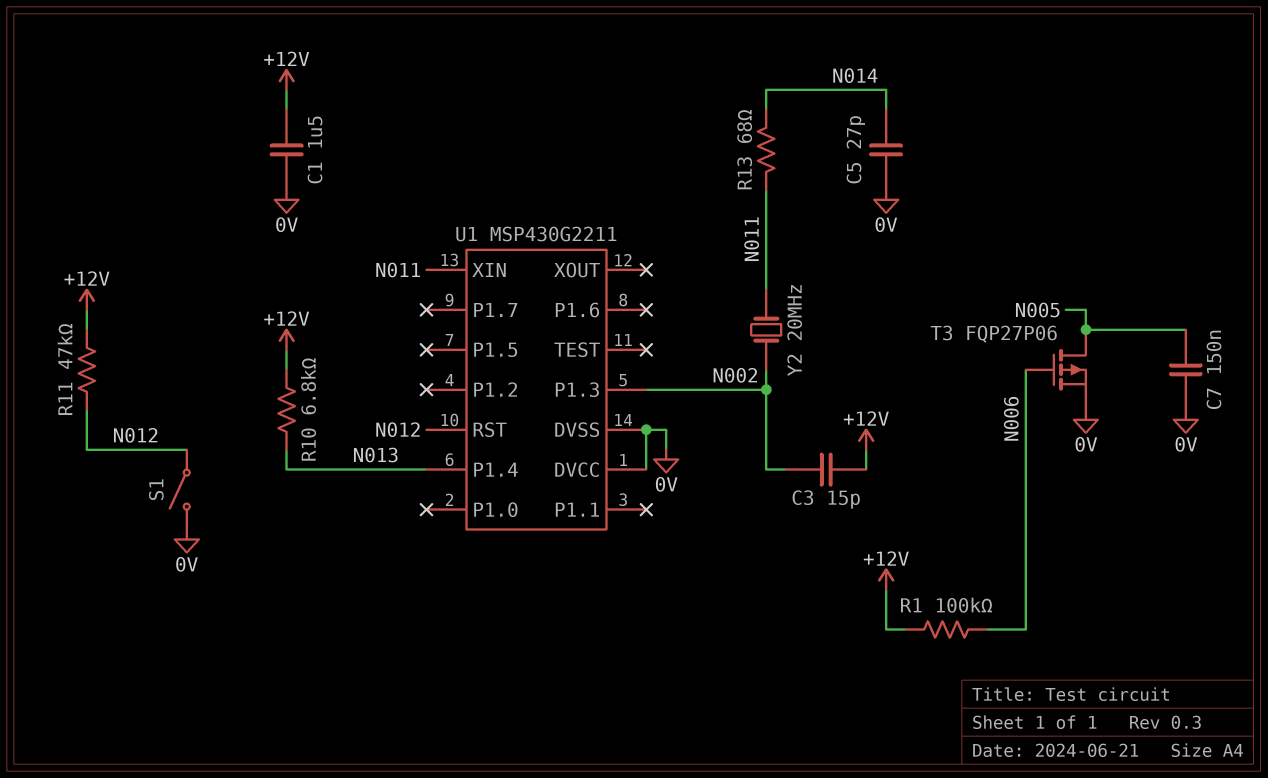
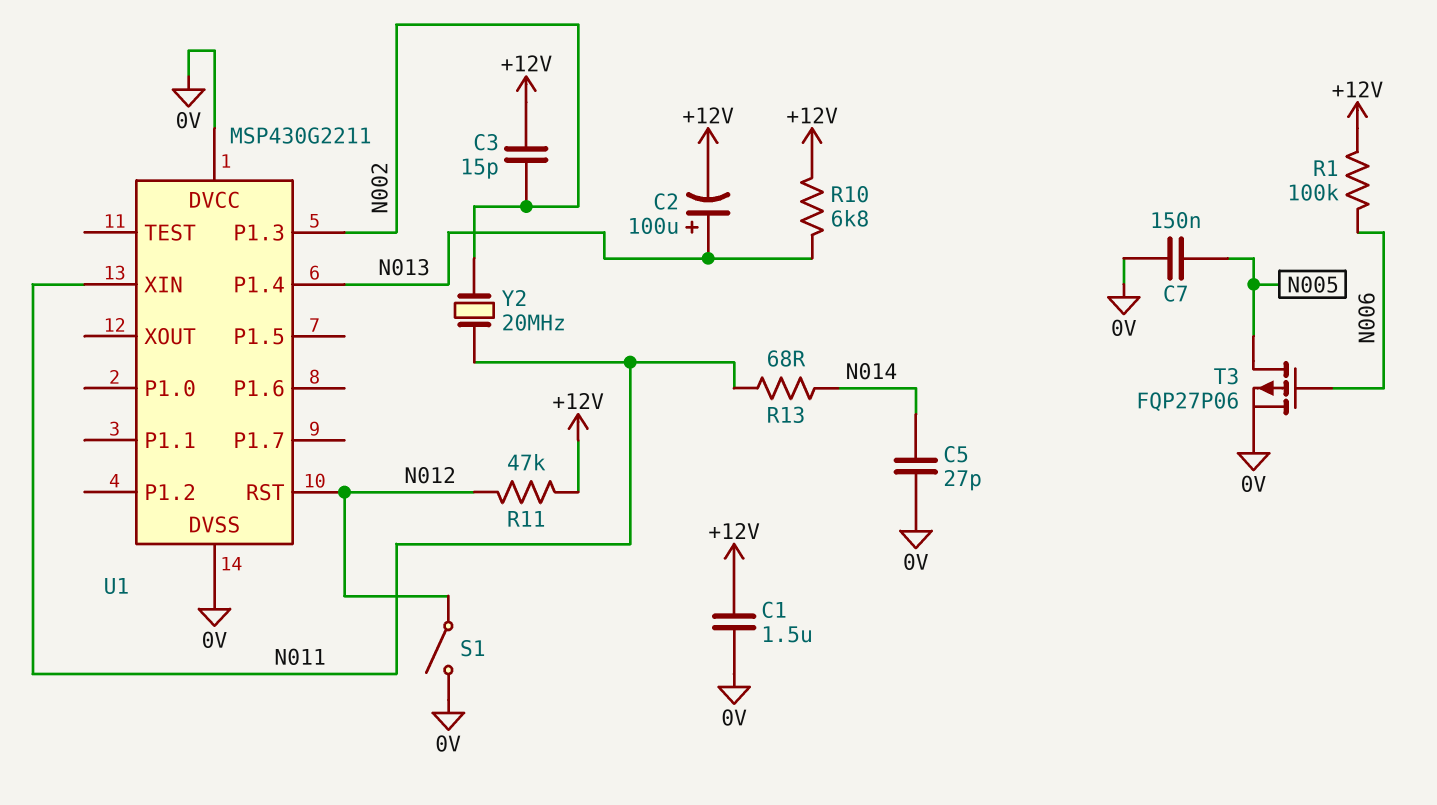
C2: none -> 100uF (plus N013, minus +12V)

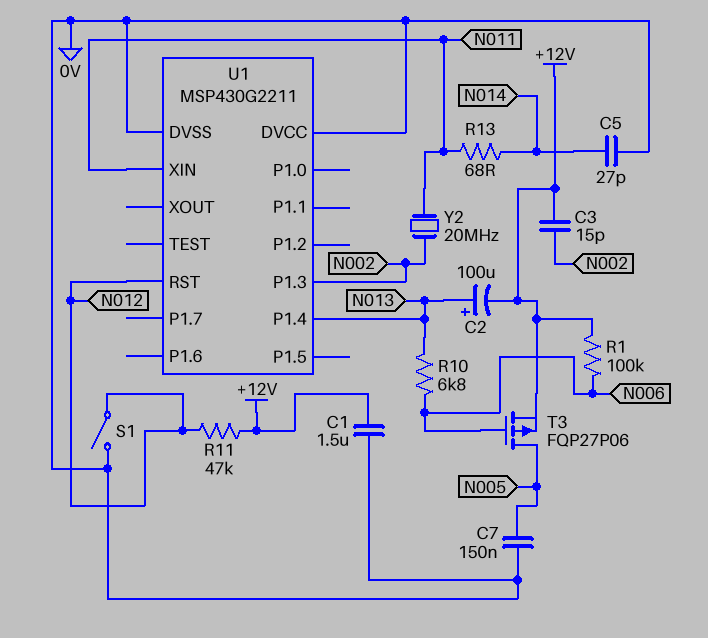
R10: 6.8k (+12V, N013) -> 6.8k (N006, N013)
T3: PMOS FQP27P06 (G N006, D N005, S 0V) -> PMOS FQP27P06 (G N006, D N005, S +12V)

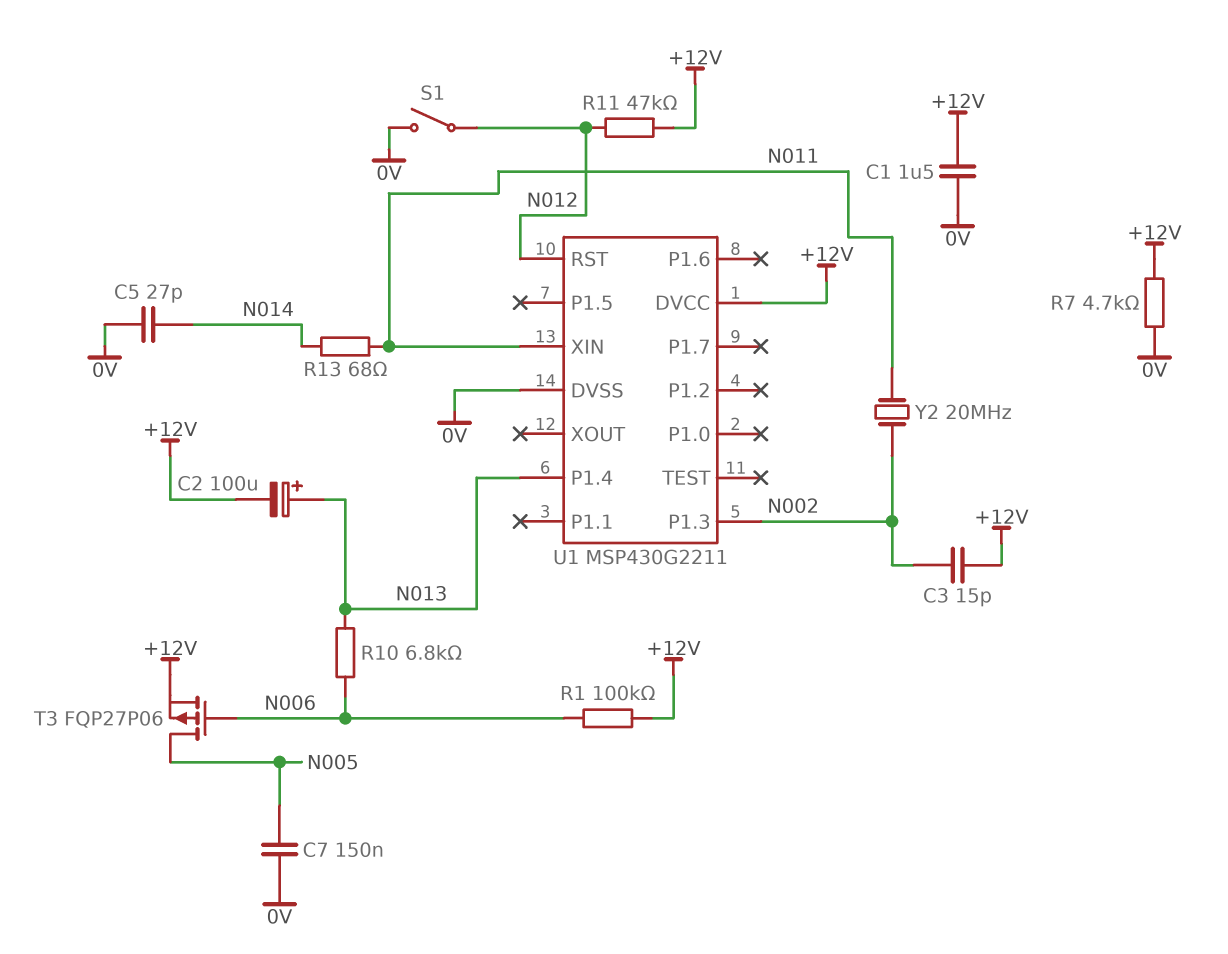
R7: none -> 4.7k (+12V, 0V)
U1 pin DVCC: 0V -> +12V

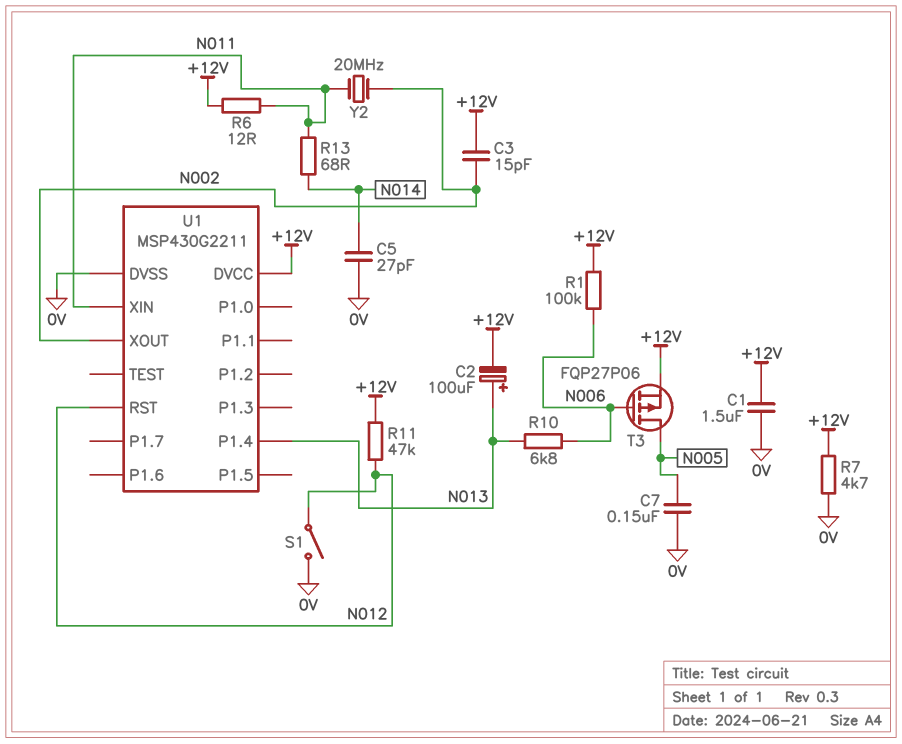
R6: none -> 12 (+12V, N011)
U1 pin P1.3: N002 -> none
U1 pin XOUT: none -> N002

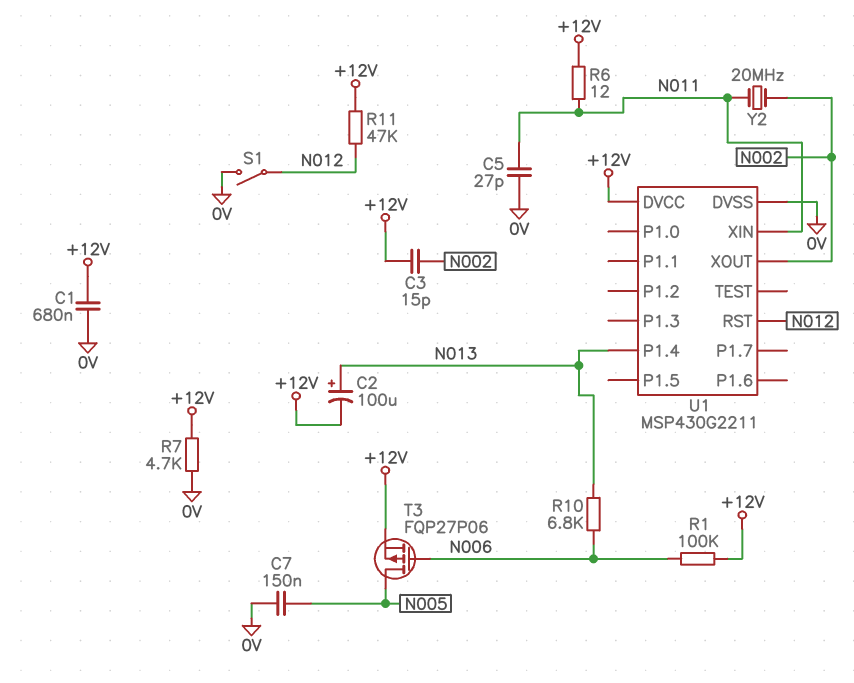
C1: 1.5uF (+12V, 0V) -> 680nF (+12V, 0V)
C5: 27pF (0V, N014) -> 27pF (0V, N011)
R13: 68 (N011, N014) -> none

